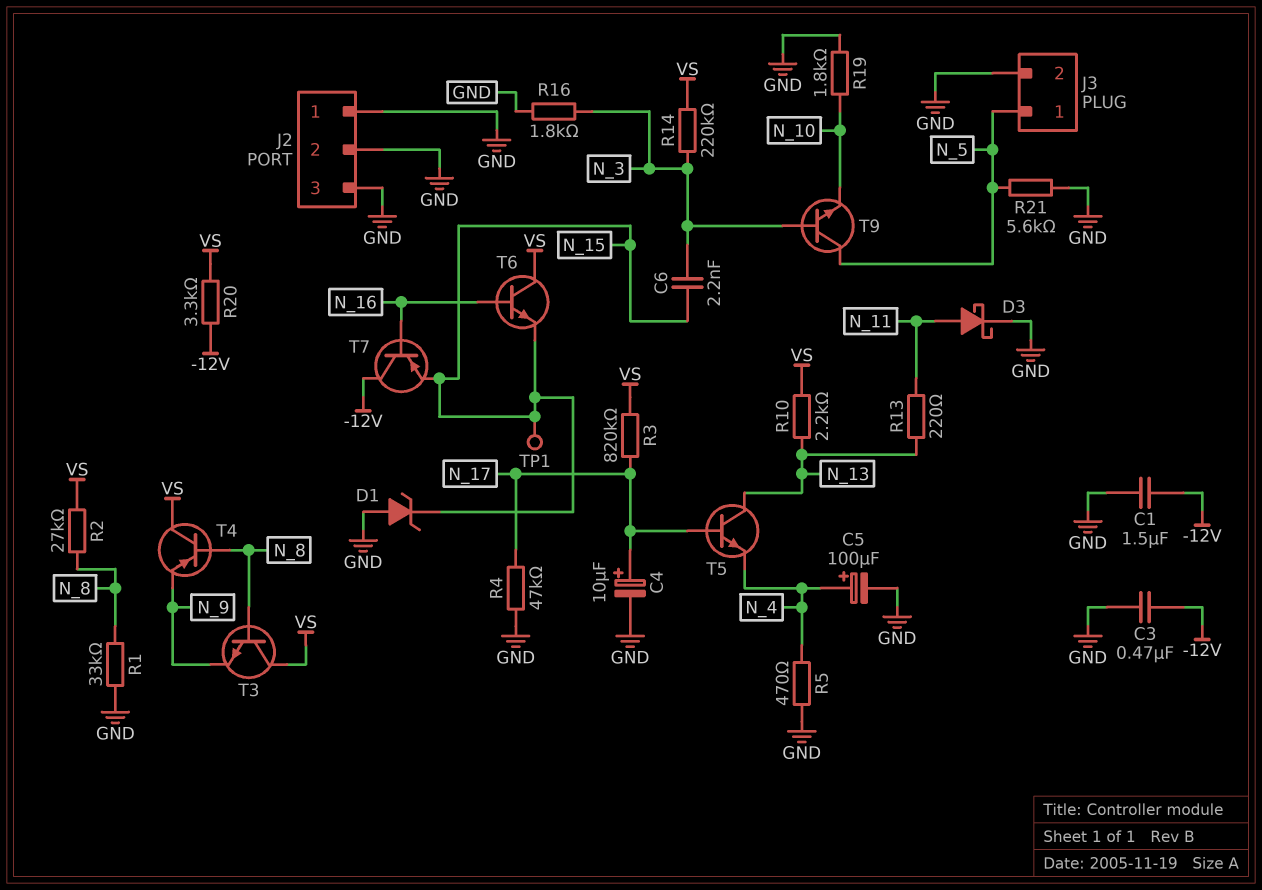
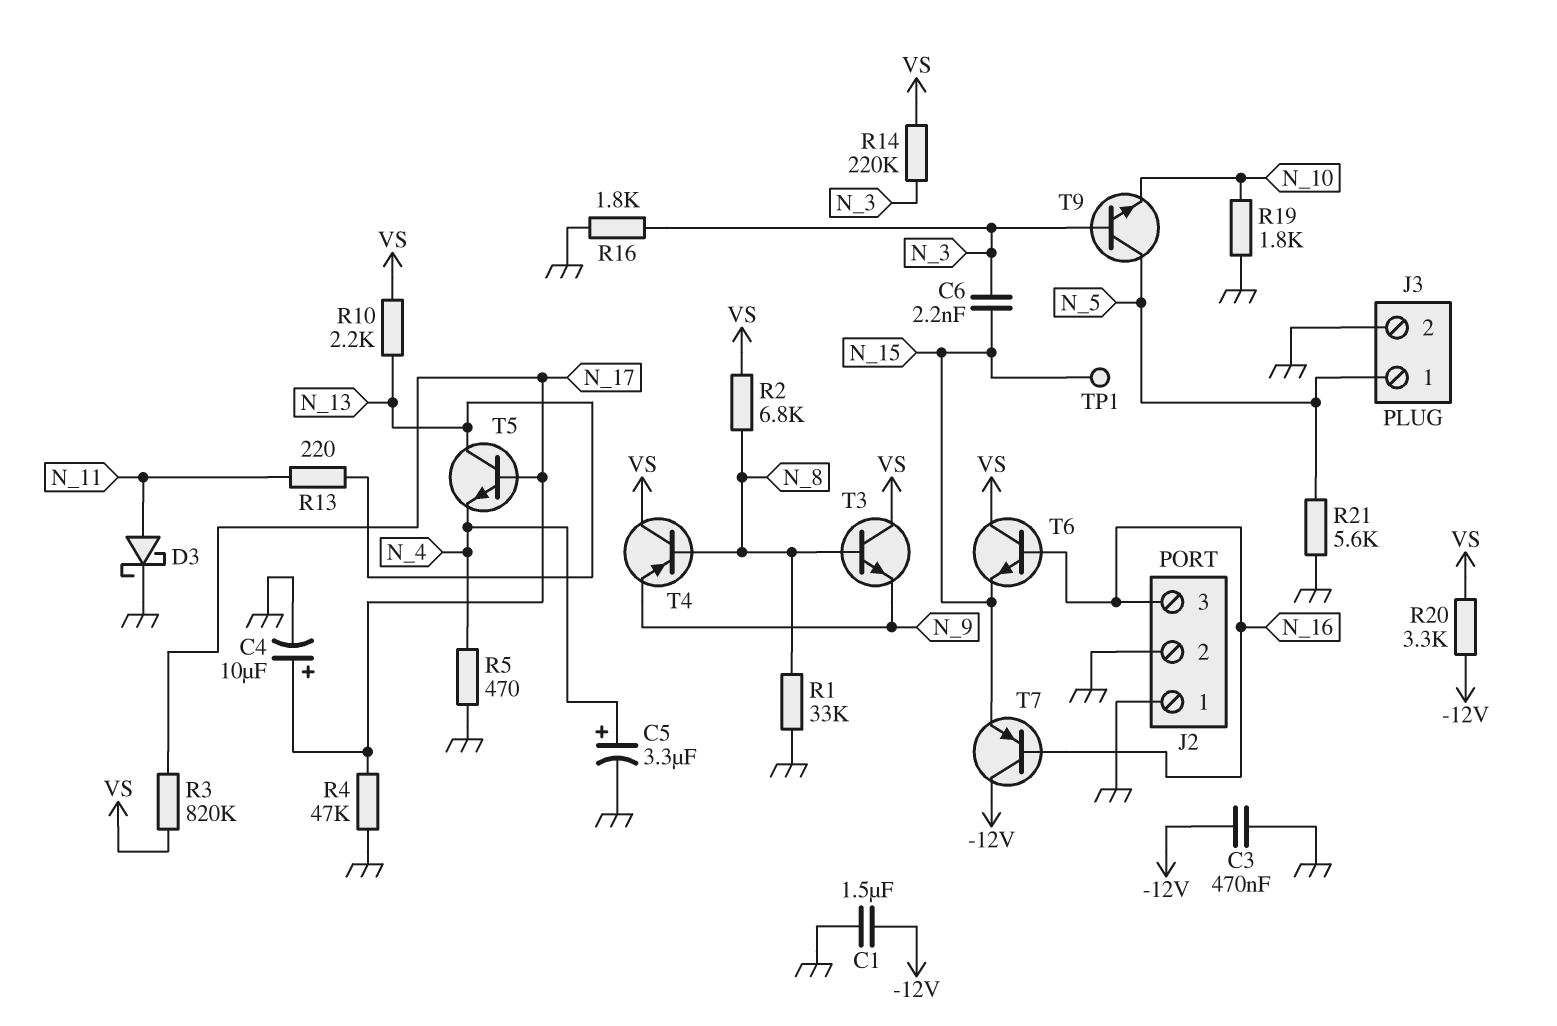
C5: 100uF (plus N_4, minus GND) -> 3.3uF (plus N_4, minus GND)
D1: zener (A GND, K N_15) -> none
J2 pin 3: GND -> N_16
R2: 27k (N_8, VS) -> 6.8k (N_8, VS)

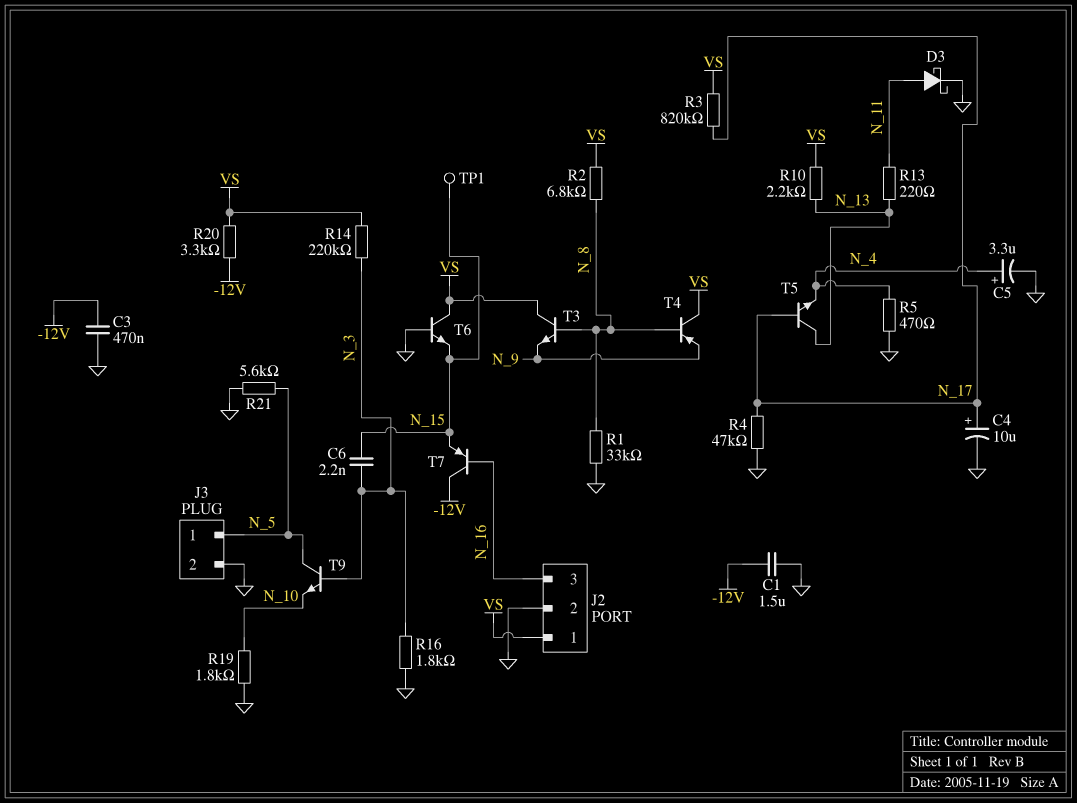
J2 pin 1: GND -> VS
T6: NPN (B N_16, C VS, E N_15) -> NPN (B GND, C VS, E N_15)

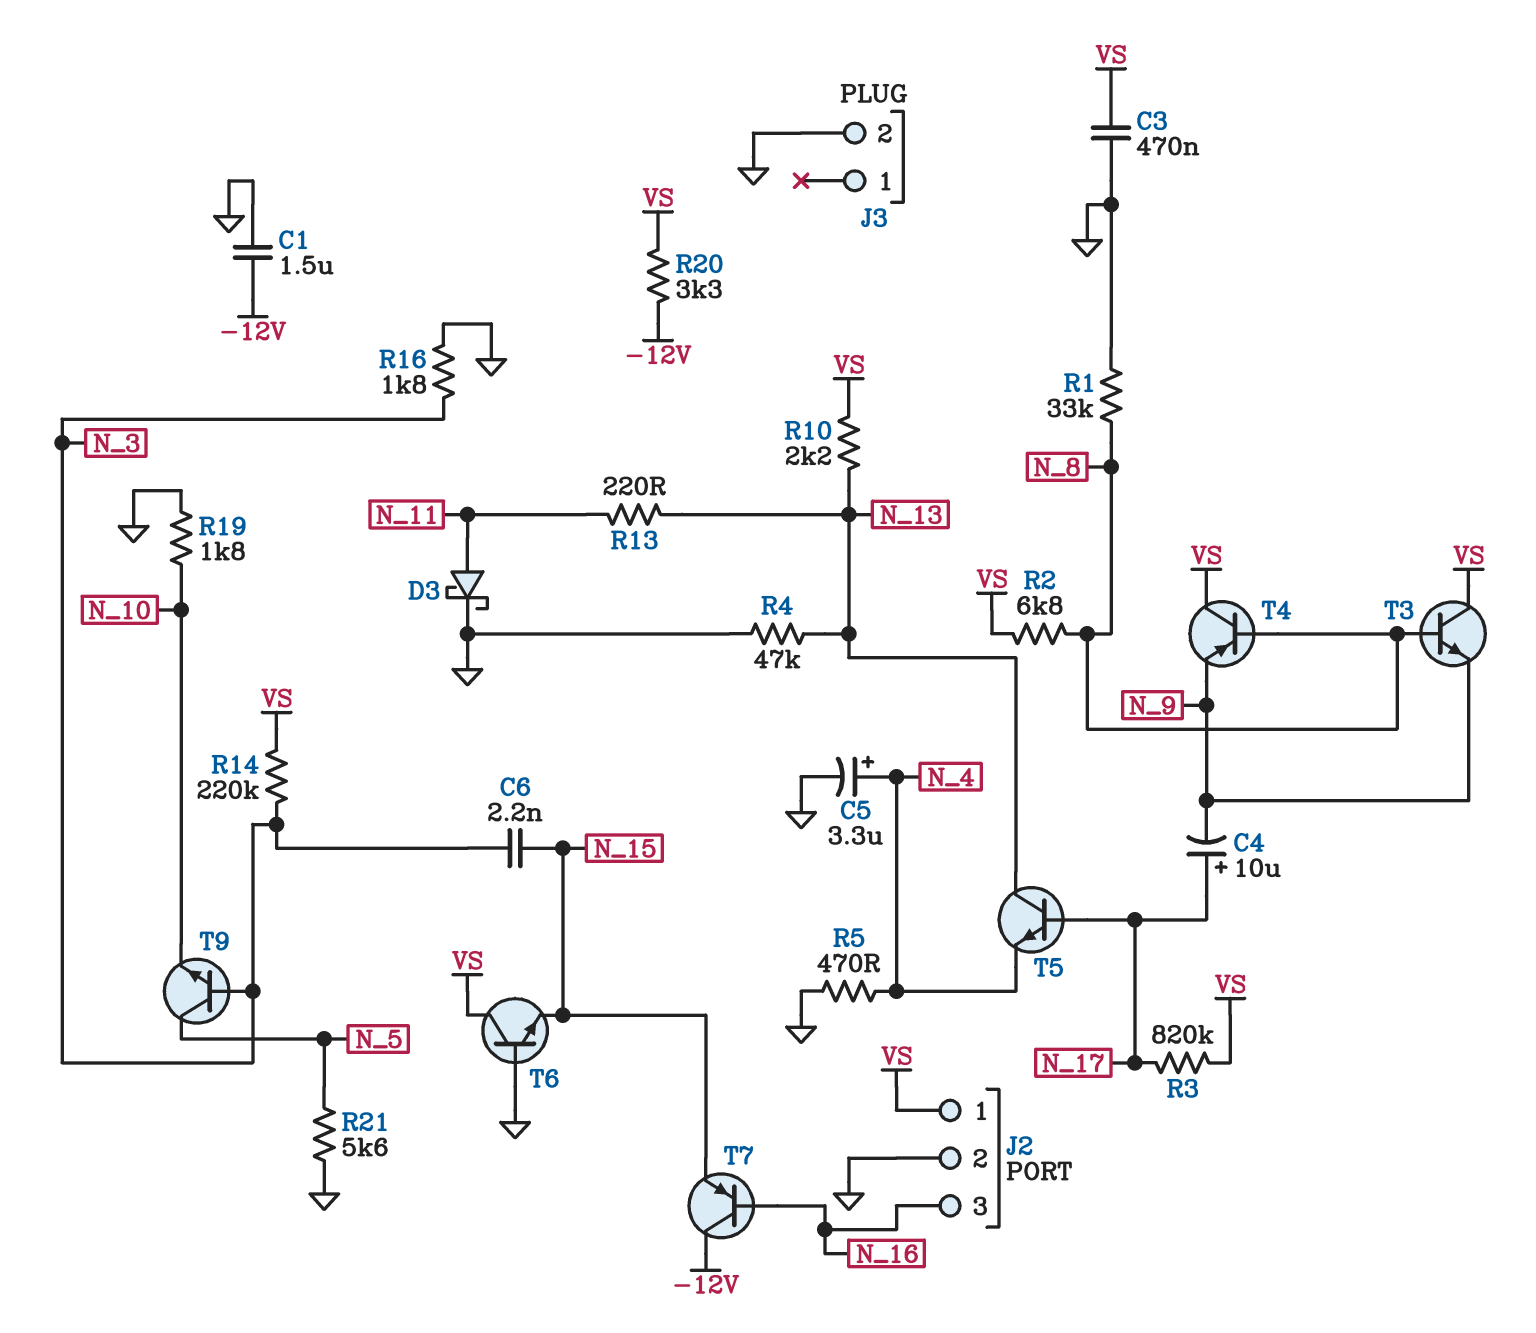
C3: 470nF (-12V, GND) -> 470nF (GND, VS)
C4: 10uF (plus N_17, minus GND) -> 10uF (plus N_17, minus N_9)
J3 pin 1: N_5 -> none
R4: 47k (GND, N_17) -> 47k (GND, N_13)
TP1: test point (N_15) -> none

